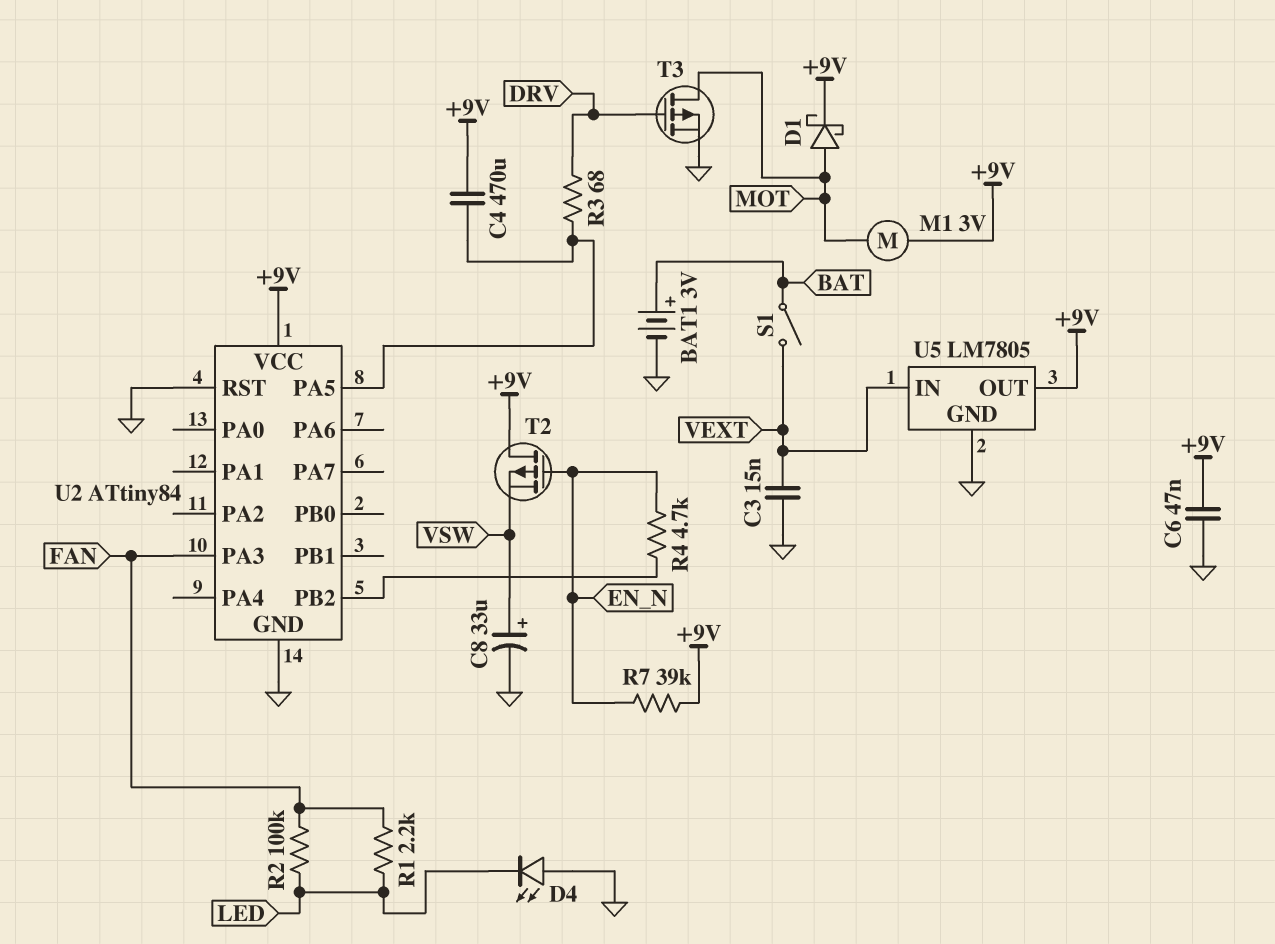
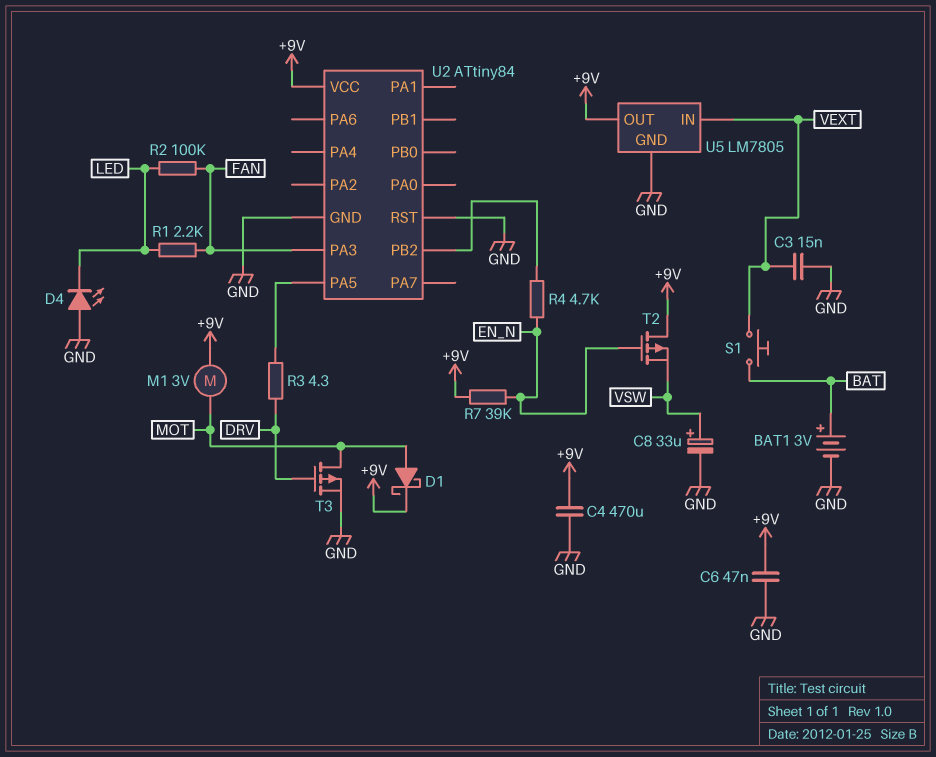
C4: 470uF (+9V, U2/PA5) -> 470uF (+9V, GND)
R3: 68 (DRV, U2/PA5) -> 4.3 (DRV, U2/PA5)
S1: switch (BAT, VEXT) -> button (BAT, VEXT)

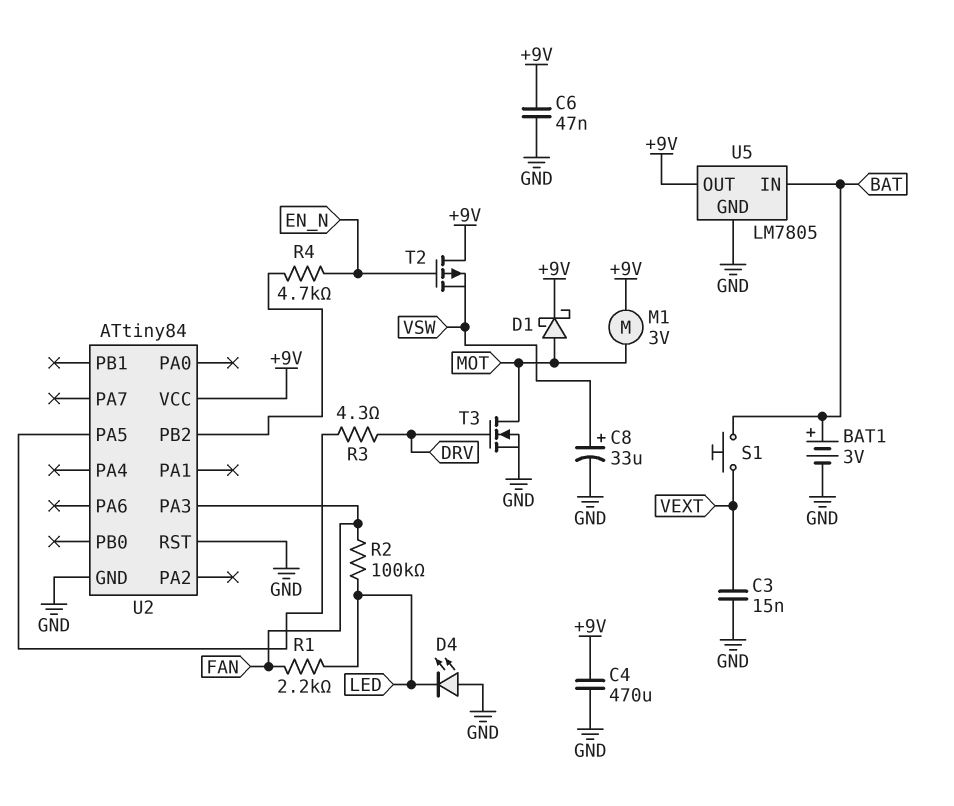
R7: 39k (+9V, EN_N) -> none
T3: PMOS (G DRV, D MOT, S GND) -> NMOS (G DRV, D MOT, S GND)
U5 pin IN: VEXT -> BAT

